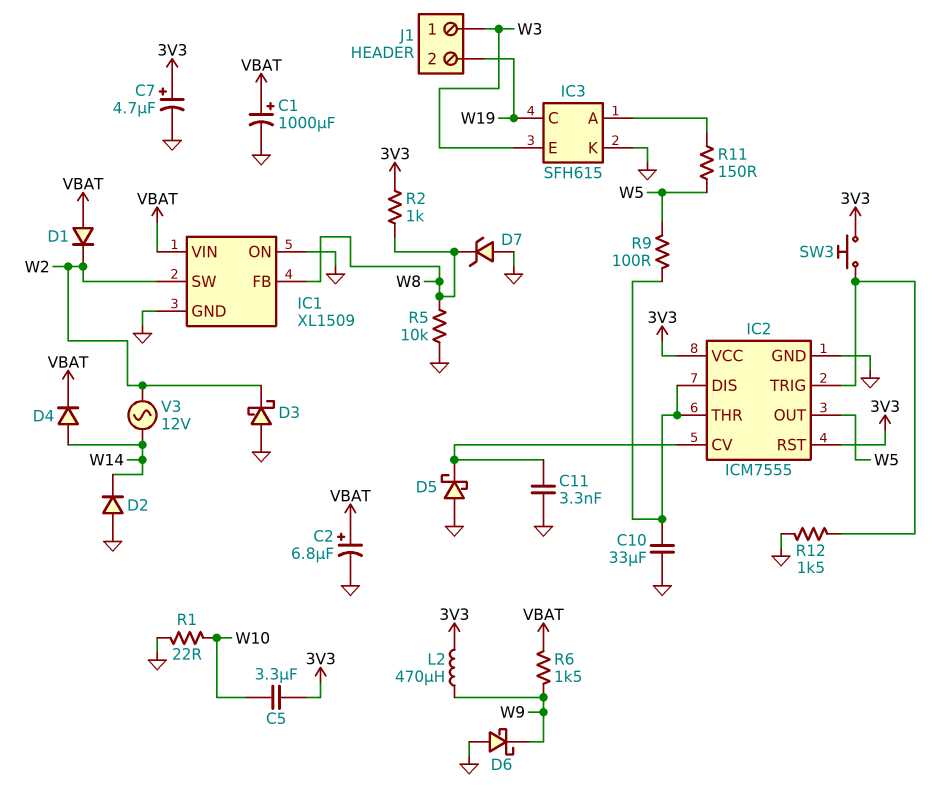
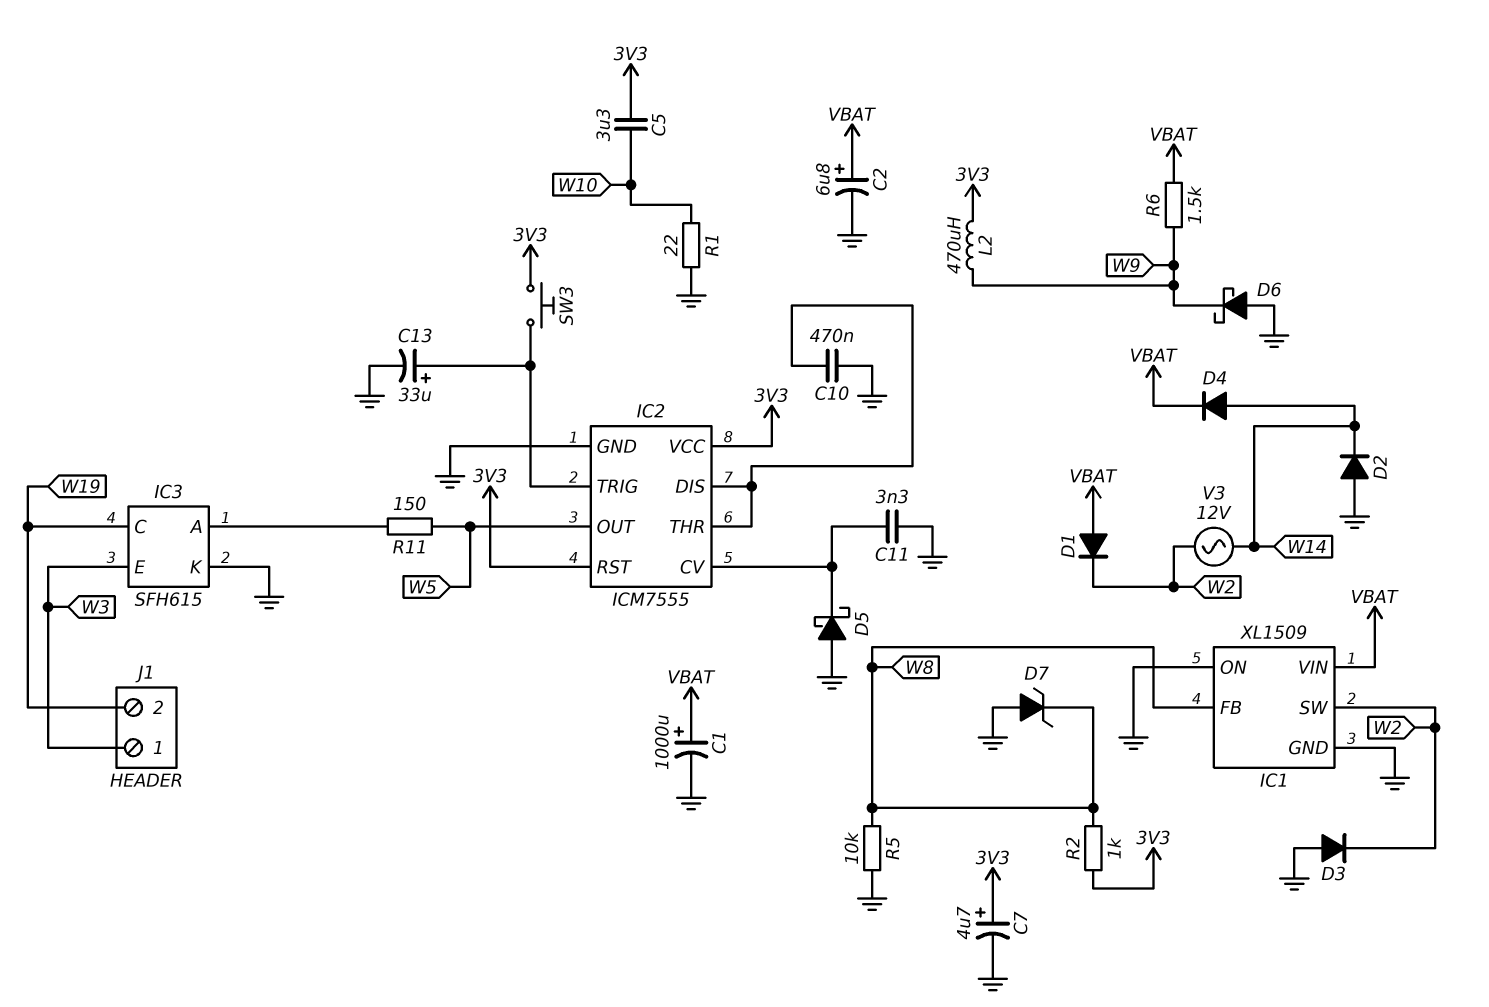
C10: 33uF (GND, IC2/DIS) -> 470nF (GND, IC2/DIS)
C13: none -> 33uF (plus IC2/TRIG, minus GND)
D3: schottky (A GND, K W2) -> diode (A GND, K W2)
R9: 100 (IC2/DIS, W5) -> none
R12: 1.5k (GND, IC2/TRIG) -> none

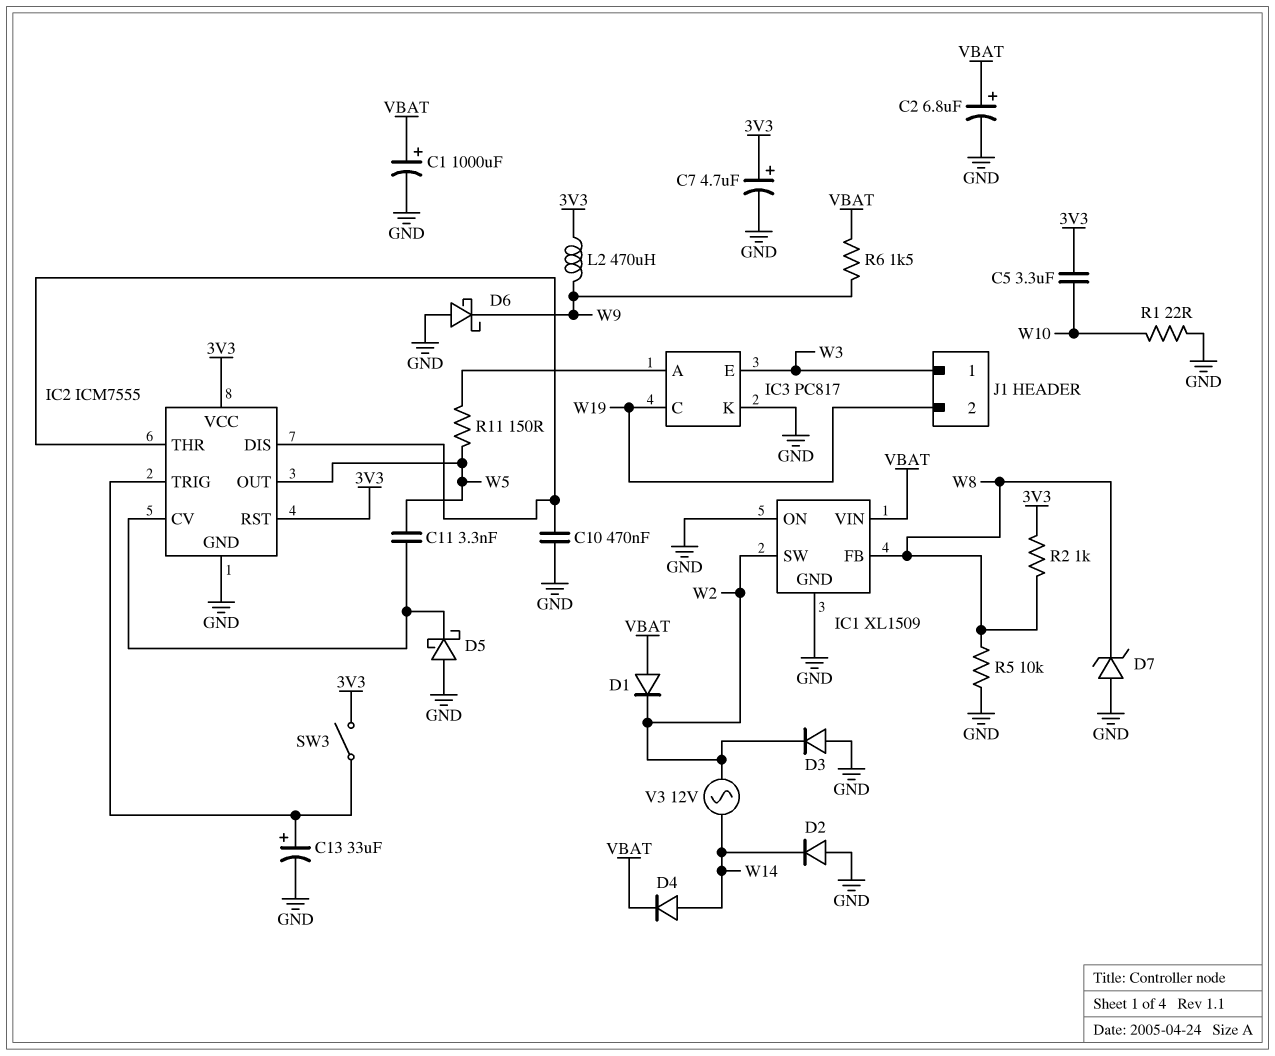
C11: 3.3nF (GND, IC2/CV) -> 3.3nF (IC2/CV, W5)
IC3: SFH615 -> PC817
SW3: button (3V3, IC2/TRIG) -> switch (3V3, IC2/TRIG)

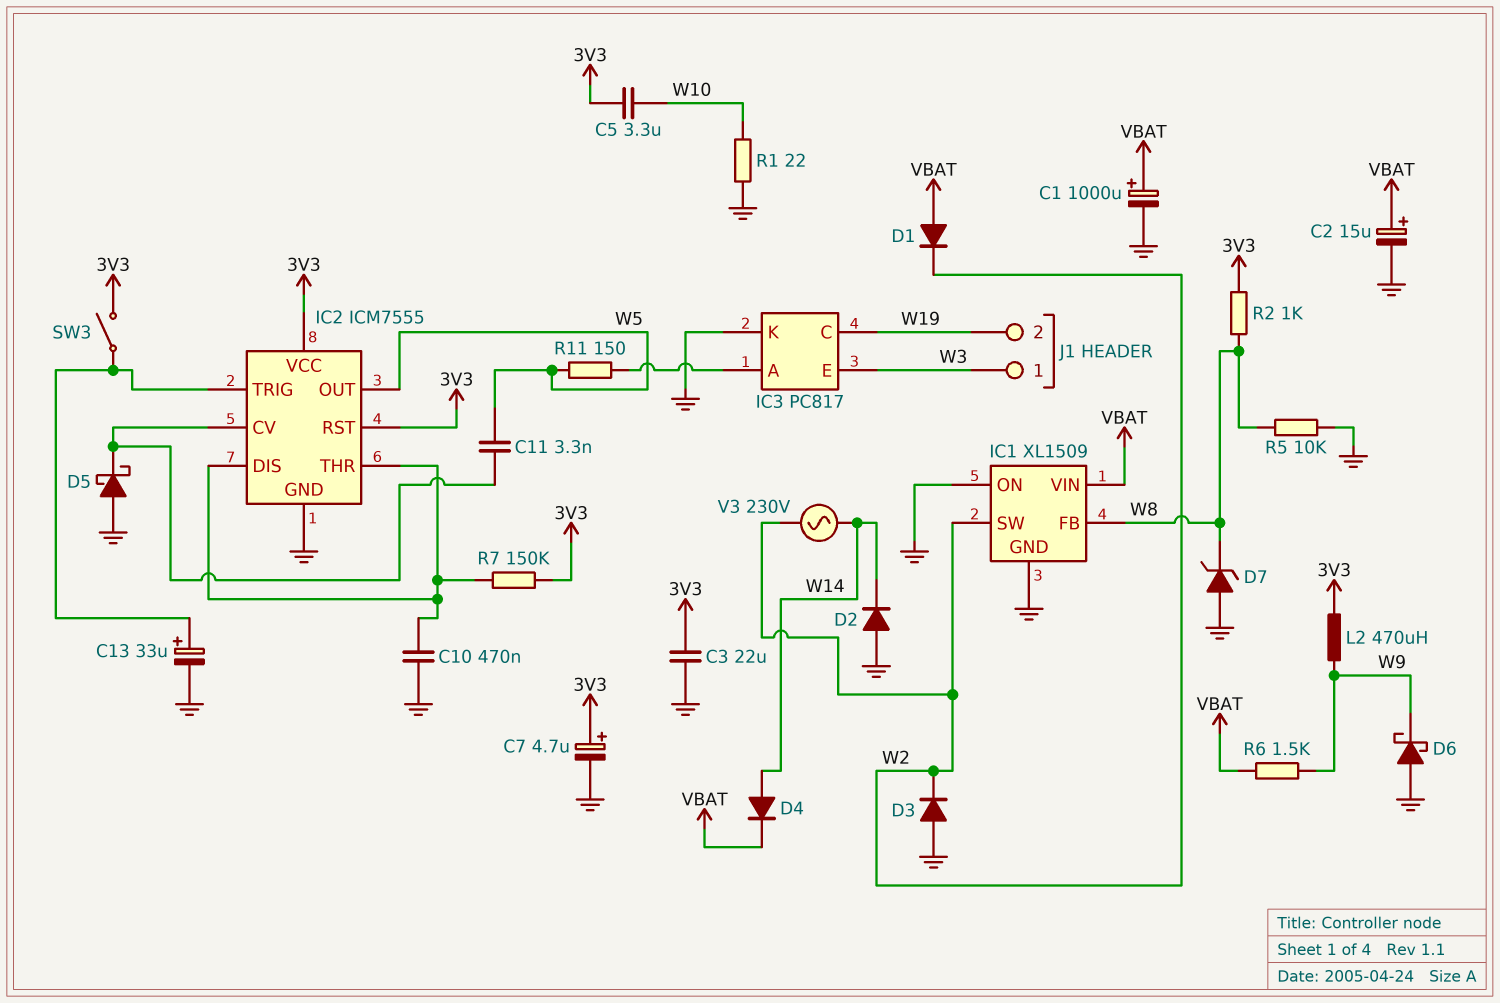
C2: 6.8uF (plus VBAT, minus GND) -> 15uF (plus VBAT, minus GND)
C3: none -> 22uF (3V3, GND)
R7: none -> 150k (3V3, IC2/DIS)
V3: AC 12V (W2, W14) -> AC 230V (W2, W14)

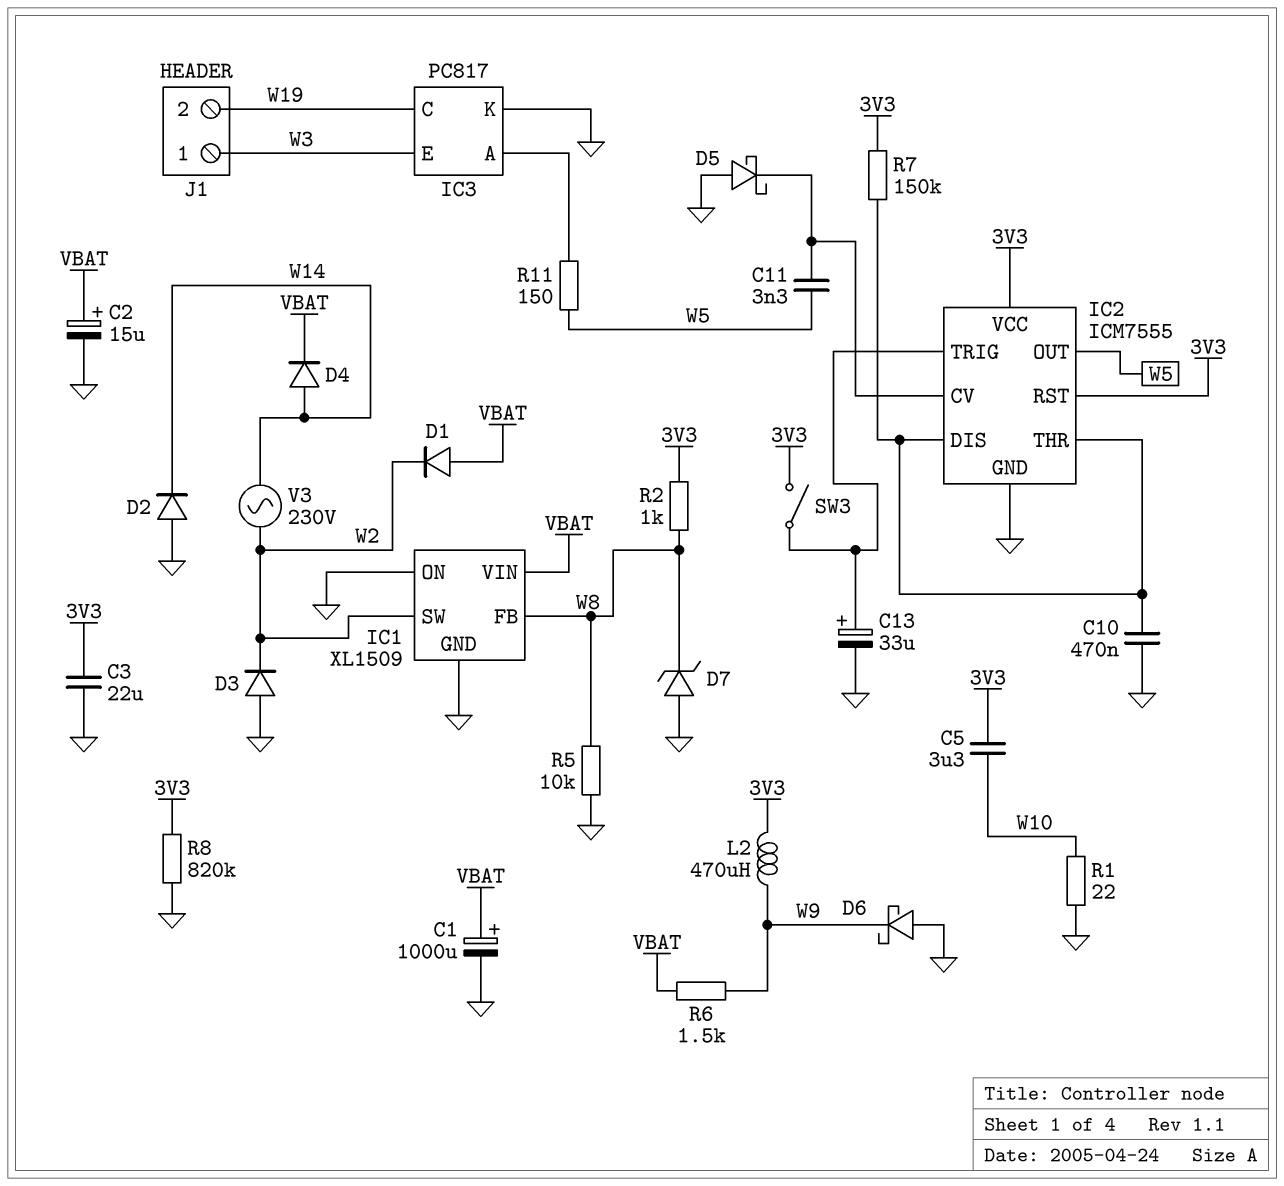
C7: 4.7uF (plus 3V3, minus GND) -> none
R8: none -> 820k (3V3, GND)

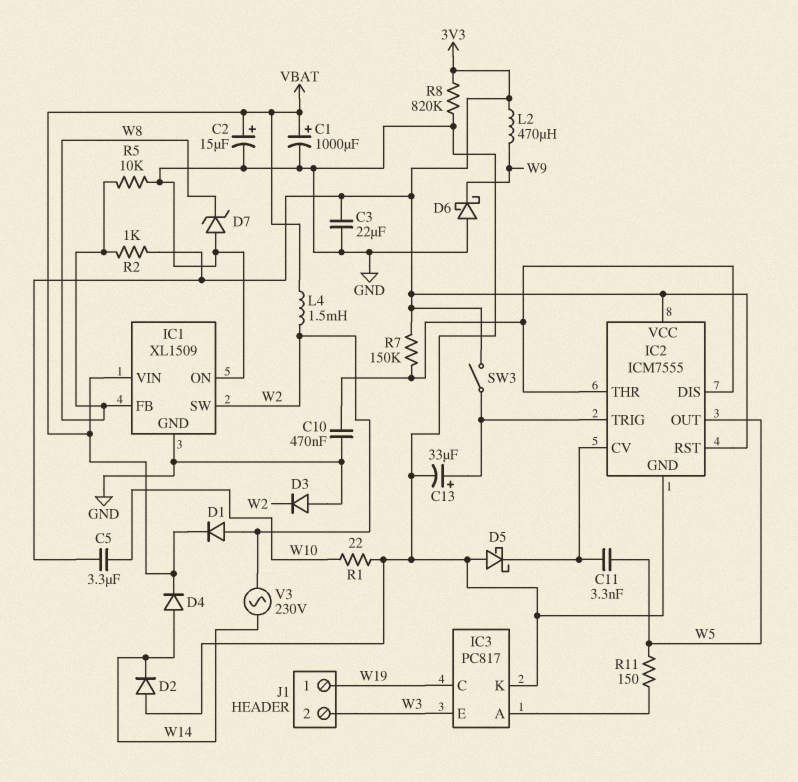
D1: diode (A VBAT, K W2) -> diode (A W2, K VBAT)
J1 pin 1: W3 -> W19
J1 pin 2: W19 -> W3
L4: none -> 1.5mH (VBAT, W2)
R6: 1.5k (VBAT, W9) -> none

